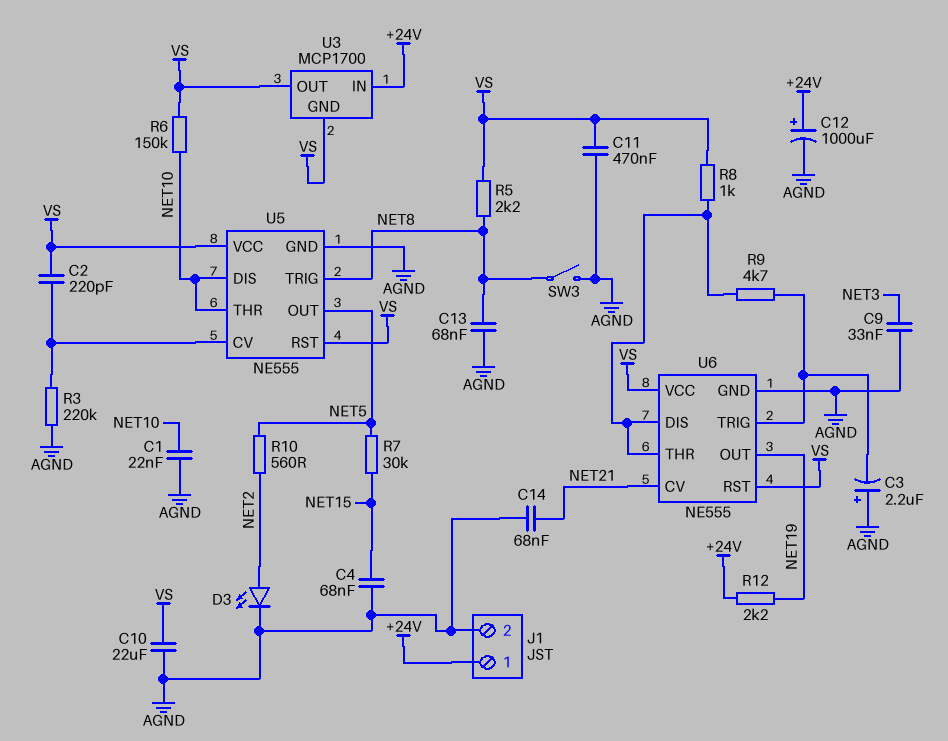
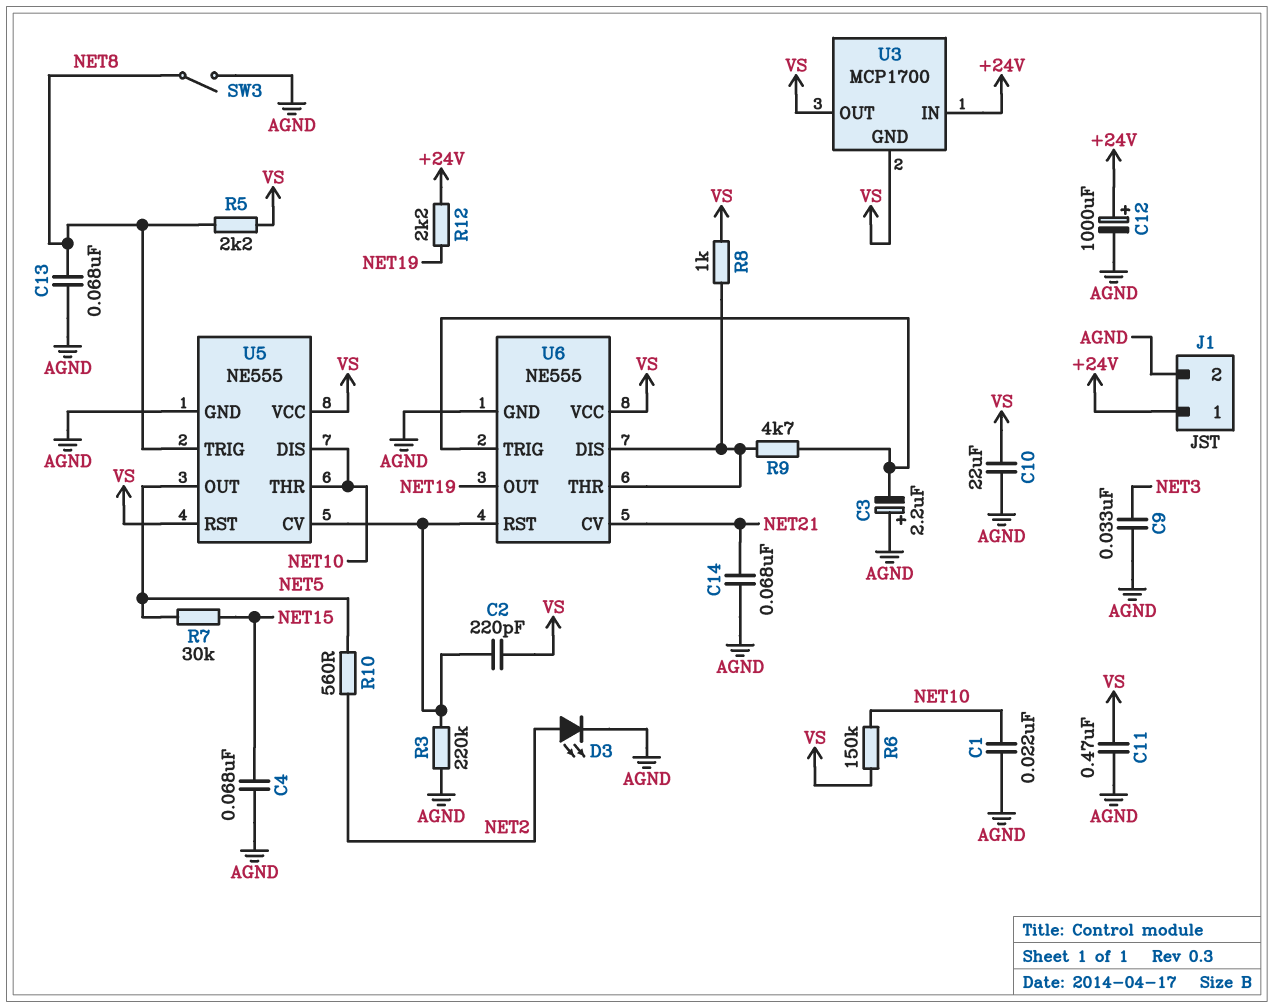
U6 pin RST: VS -> U5/CV

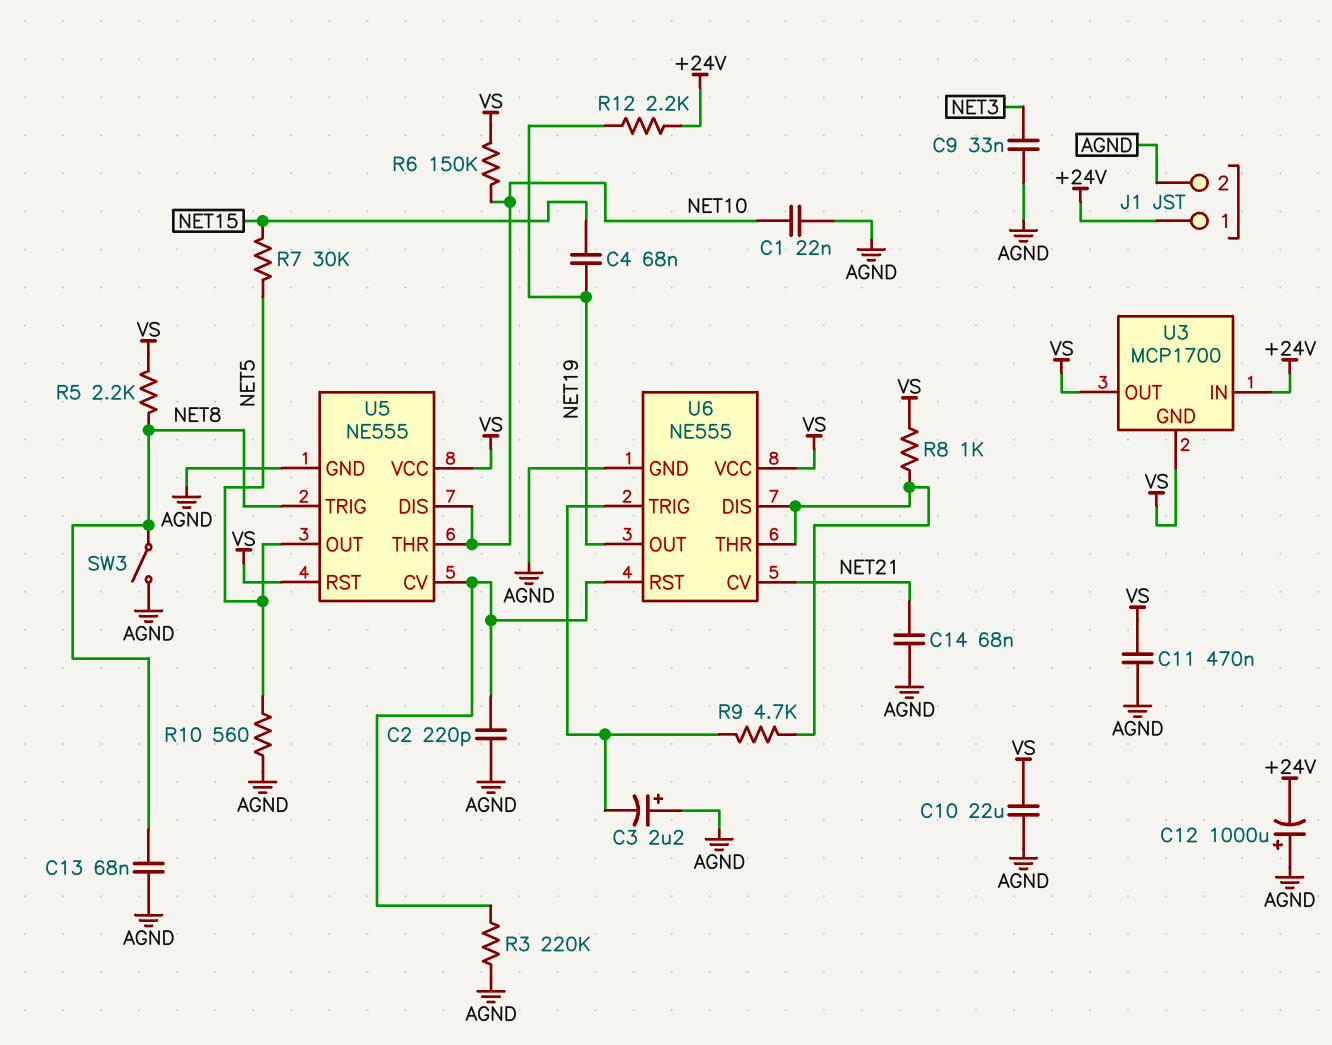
C2: 220pF (U5/CV, VS) -> 220pF (AGND, U5/CV)
C4: 68nF (AGND, NET15) -> 68nF (NET15, NET19)
C12: 1000uF (plus +24V, minus AGND) -> 1000uF (plus AGND, minus +24V)
D3: LED (A NET2, K AGND) -> none
R10: 560 (NET2, NET5) -> 560 (AGND, NET5)

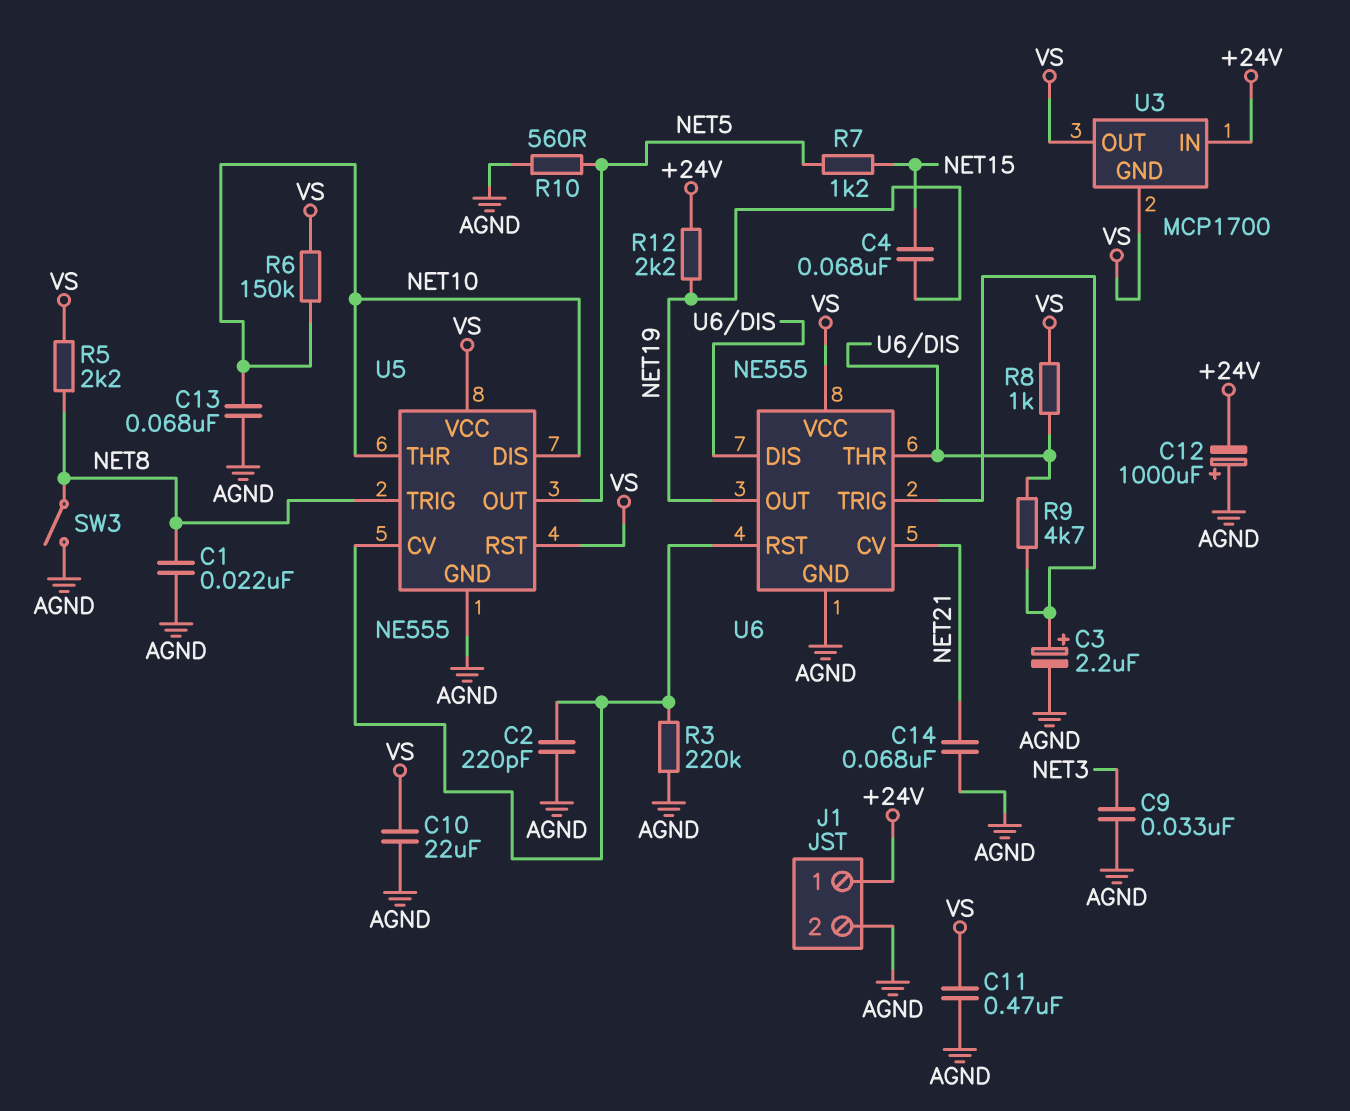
C1: 22nF (AGND, NET10) -> 22nF (AGND, NET8)
C3: 2.2uF (plus AGND, minus U6/TRIG) -> 2.2uF (plus U6/TRIG, minus AGND)
C13: 68nF (AGND, NET8) -> 68nF (AGND, NET10)
R7: 30k (NET5, NET15) -> 1.2k (NET5, NET15)

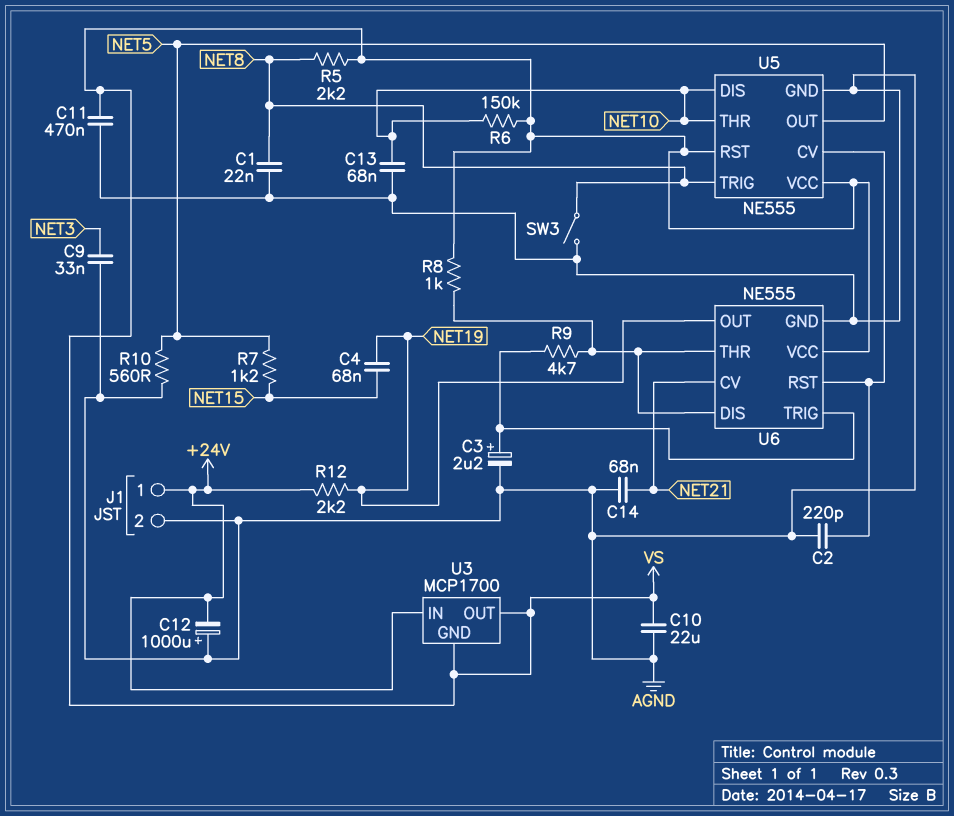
R3: 220k (AGND, U5/CV) -> none

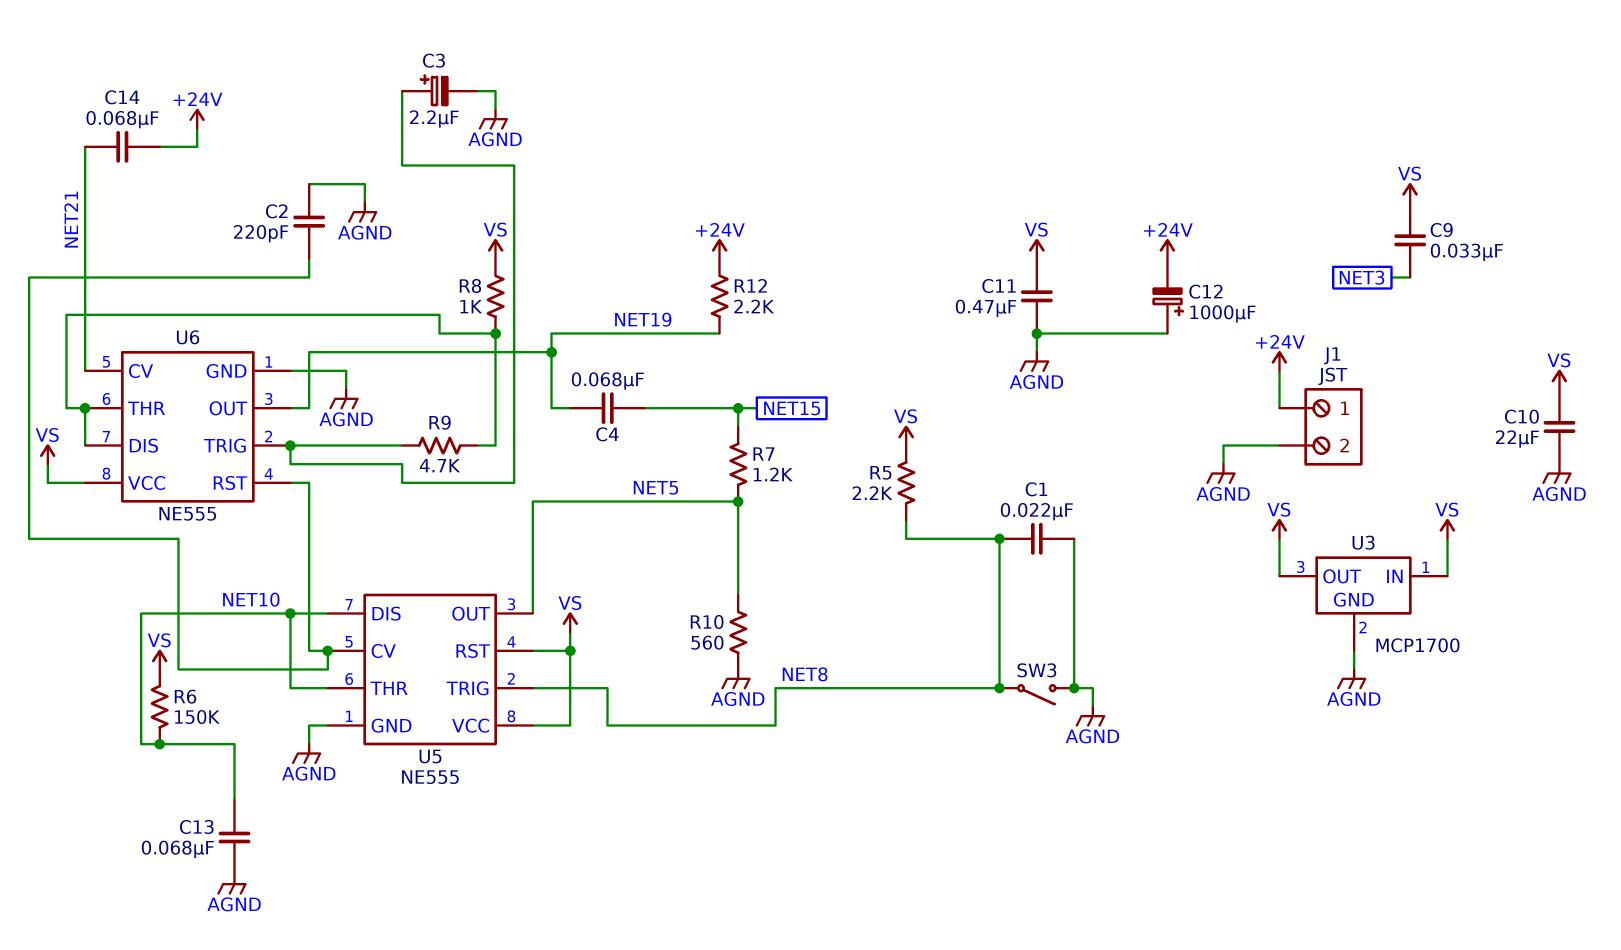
C9: 33nF (AGND, NET3) -> 33nF (NET3, VS)
C14: 68nF (AGND, NET21) -> 68nF (+24V, NET21)
U3 pin GND: VS -> AGND
U3 pin IN: +24V -> VS

